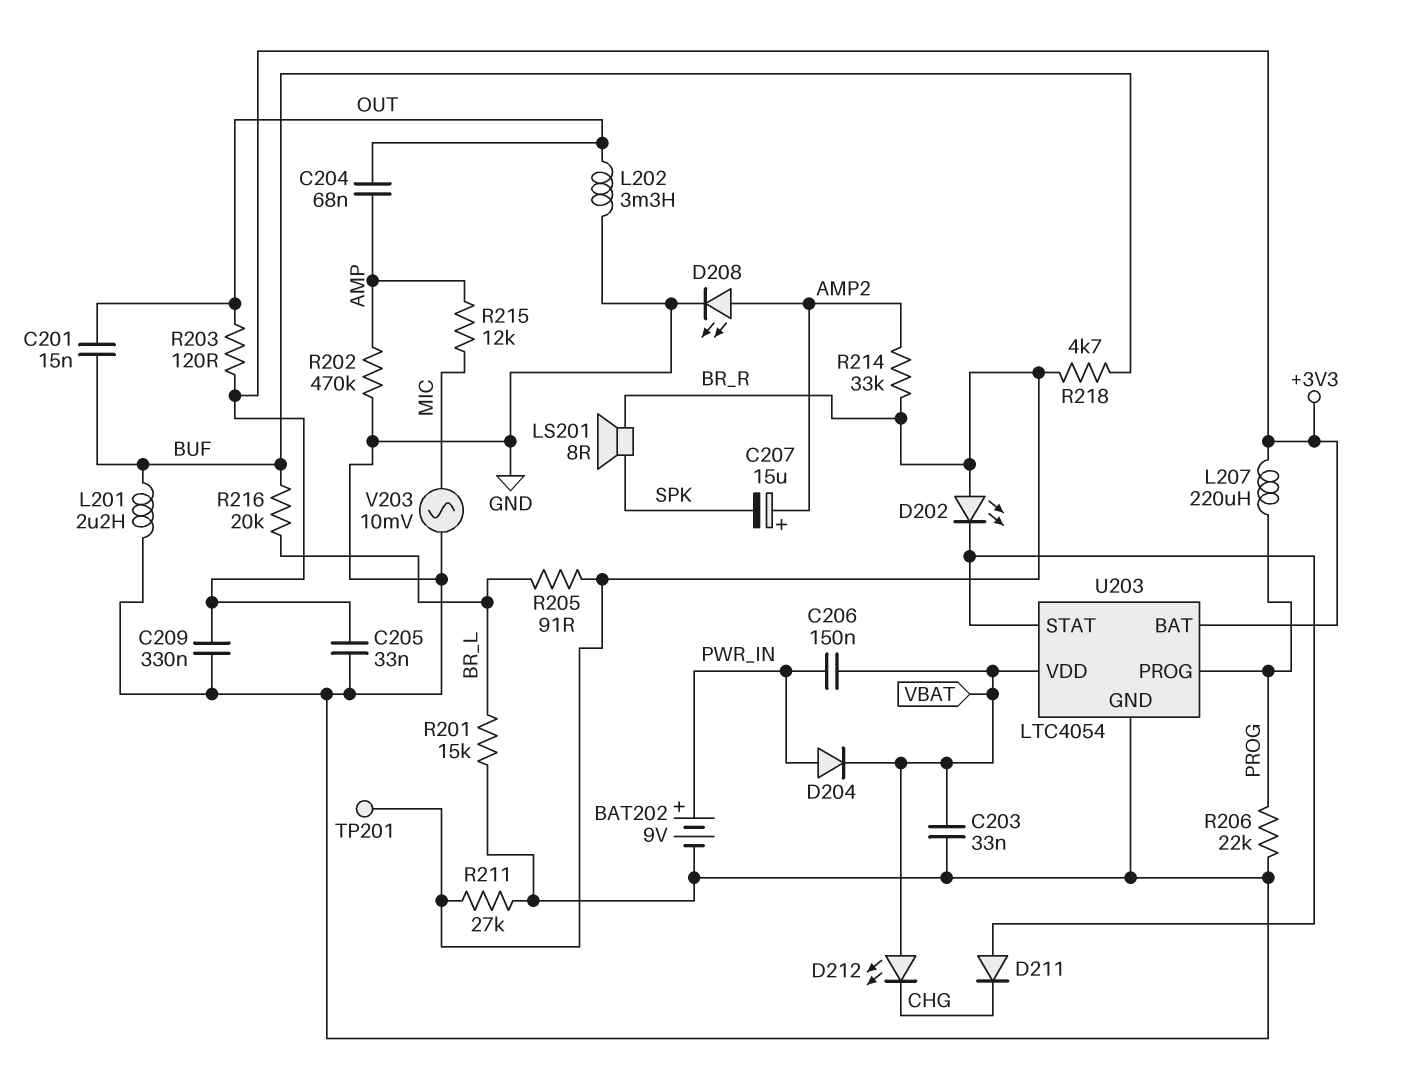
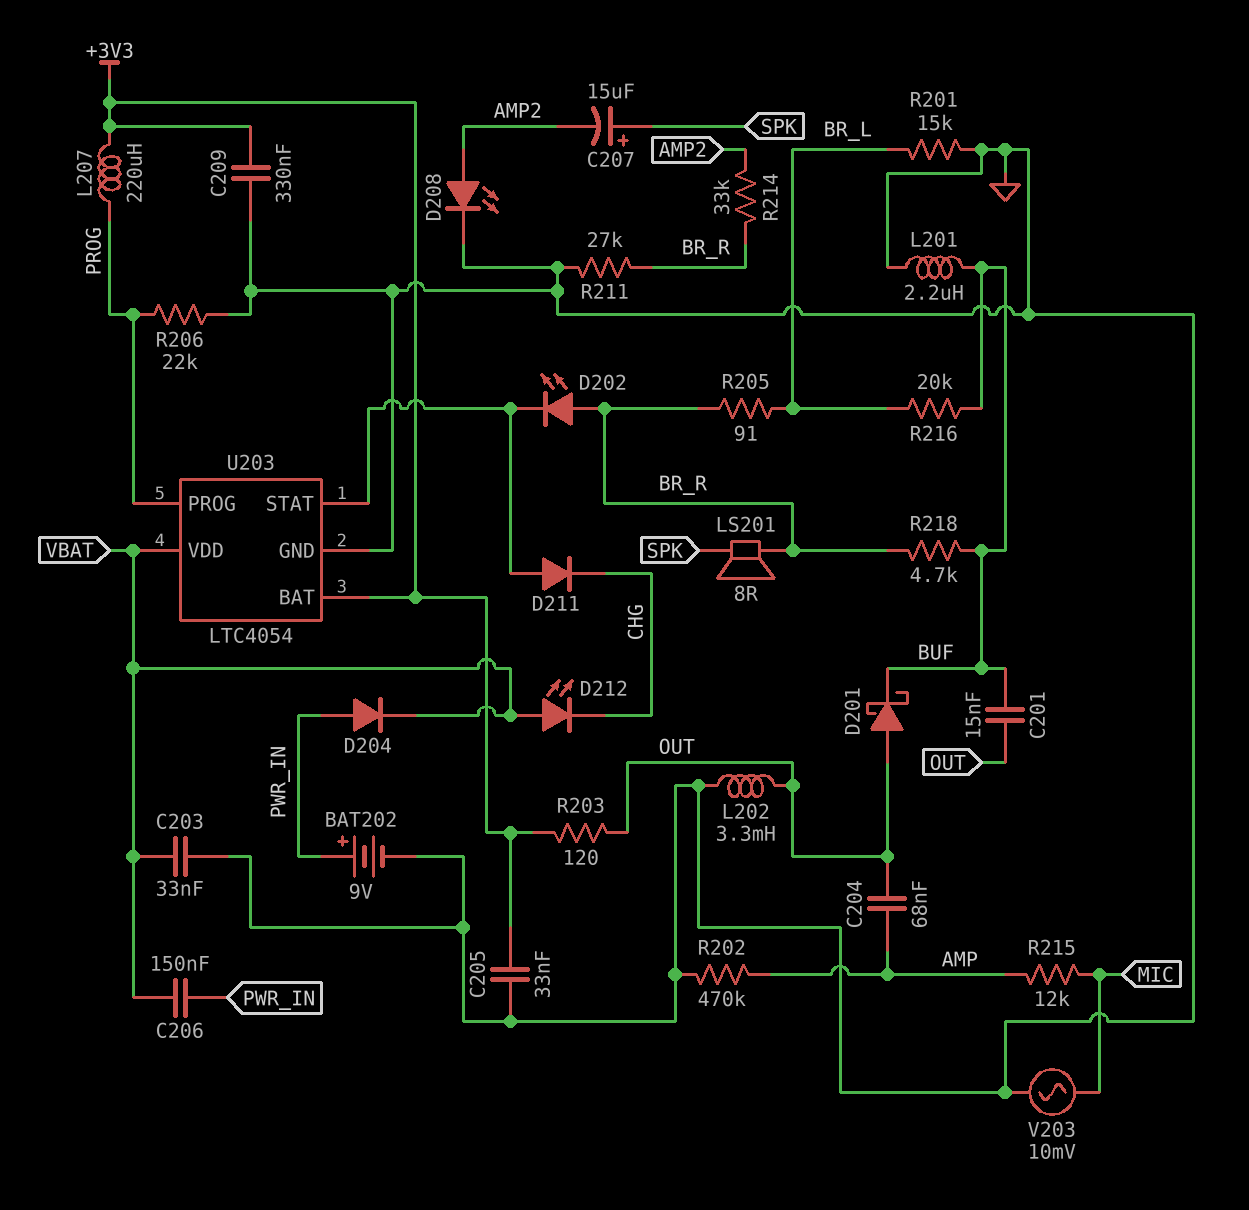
C207: 15uF (plus AMP2, minus SPK) -> 15uF (plus SPK, minus AMP2)
D201: none -> schottky (A OUT, K BUF)
TP201: test point (BR_R) -> none

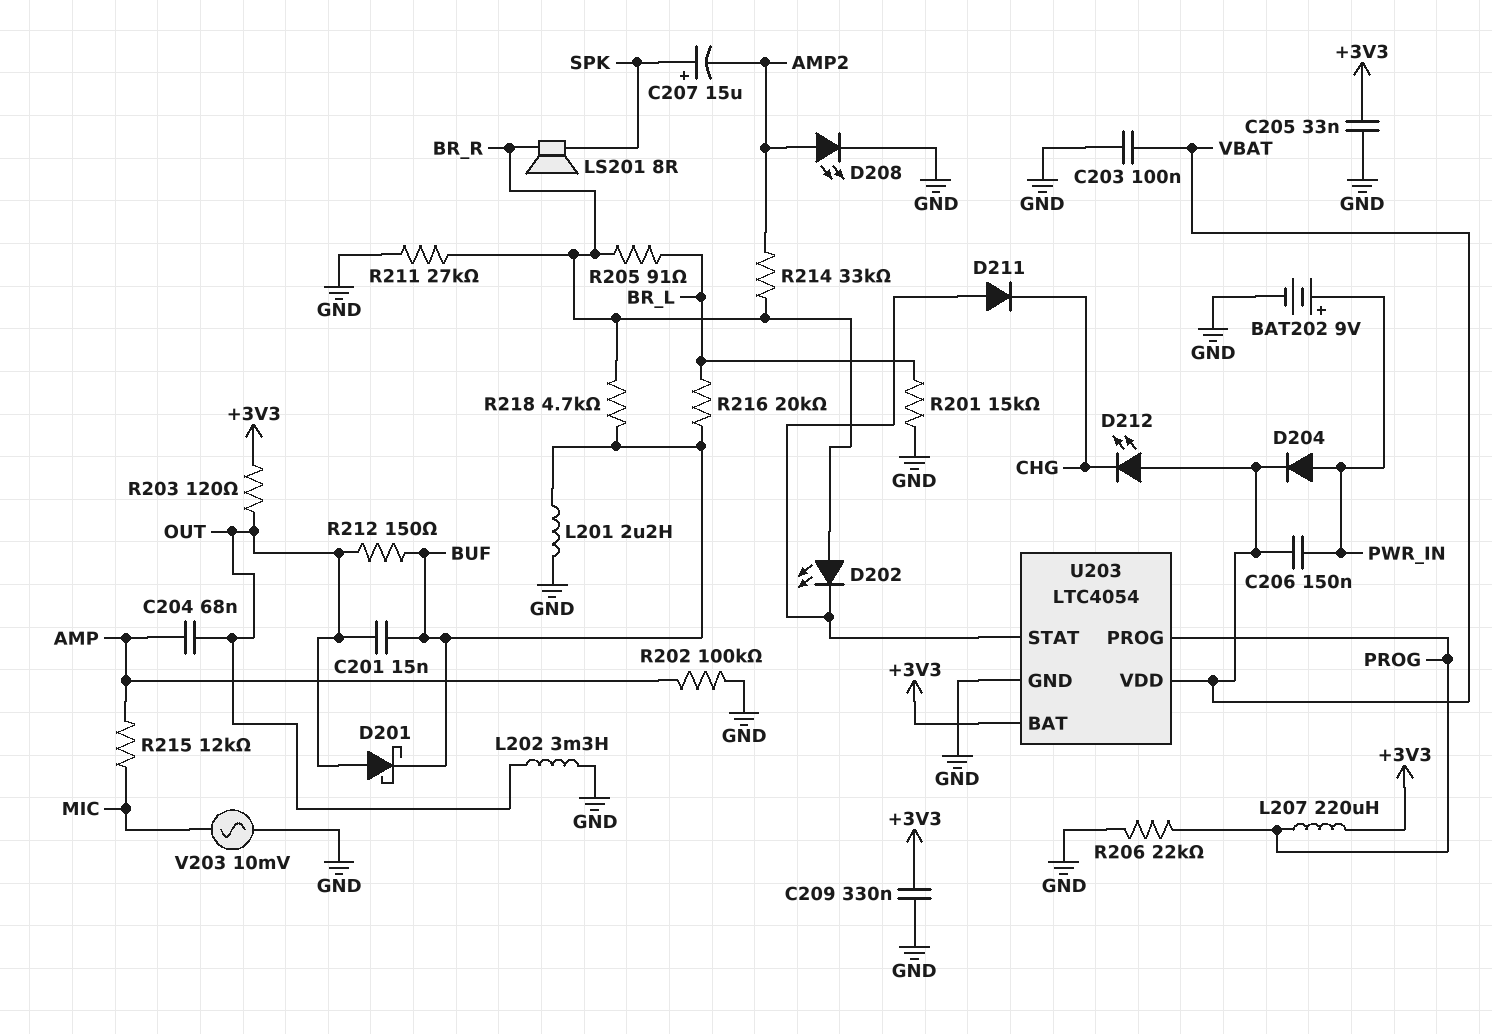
C203: 33nF (GND, VBAT) -> 100nF (GND, VBAT)
R202: 470k (AMP, GND) -> 100k (AMP, GND)
R212: none -> 150 (BUF, OUT)

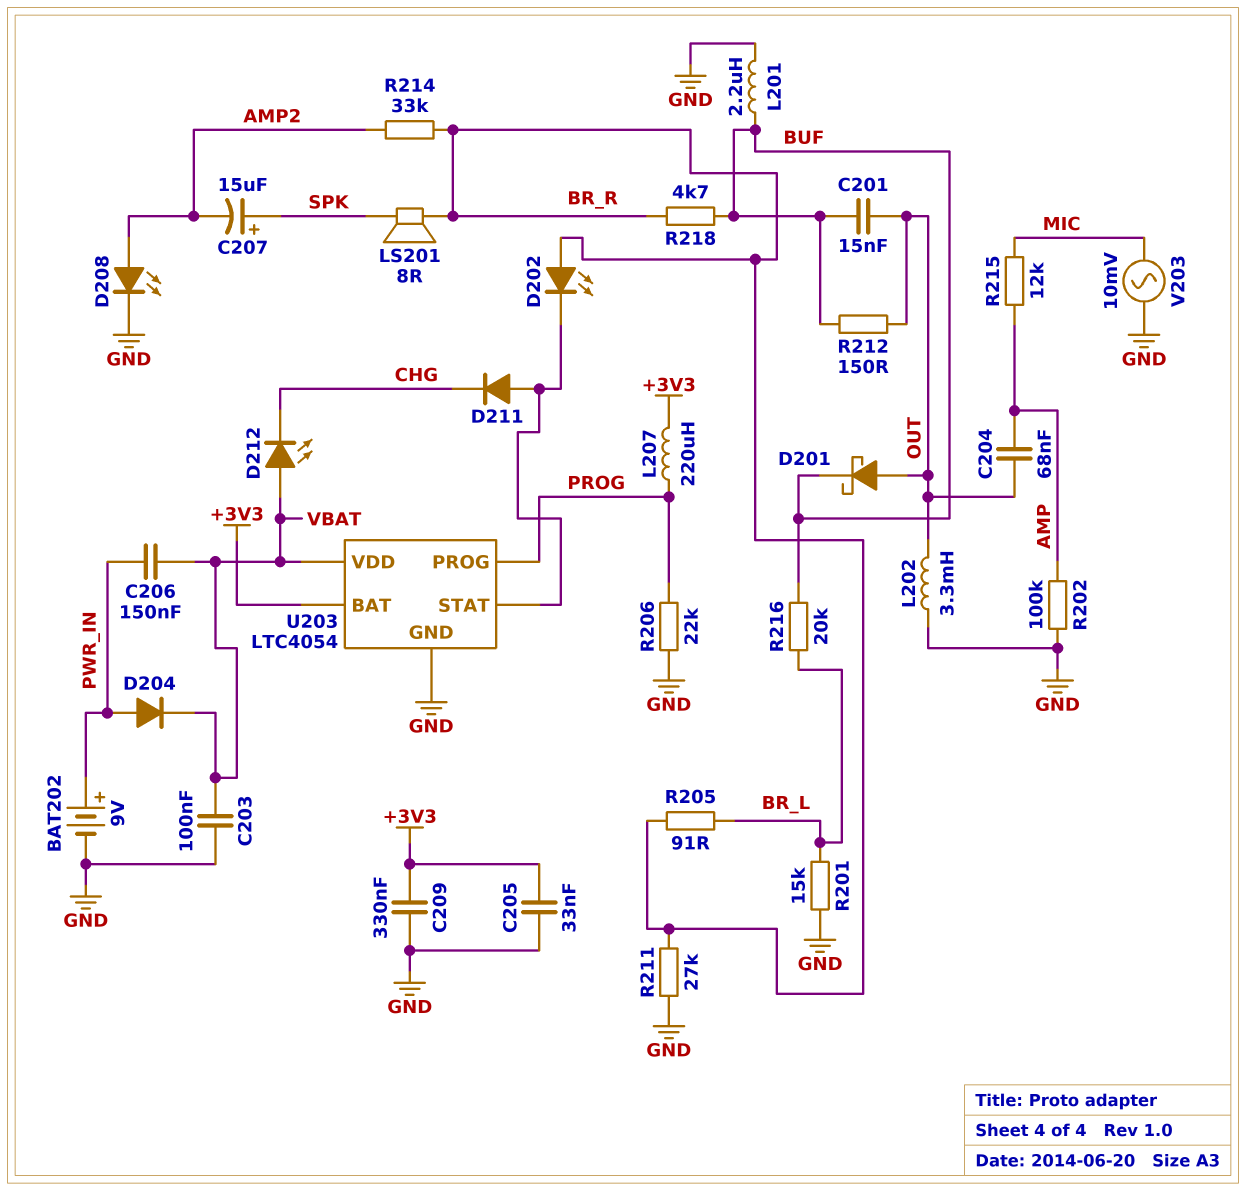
R203: 120 (+3V3, OUT) -> none

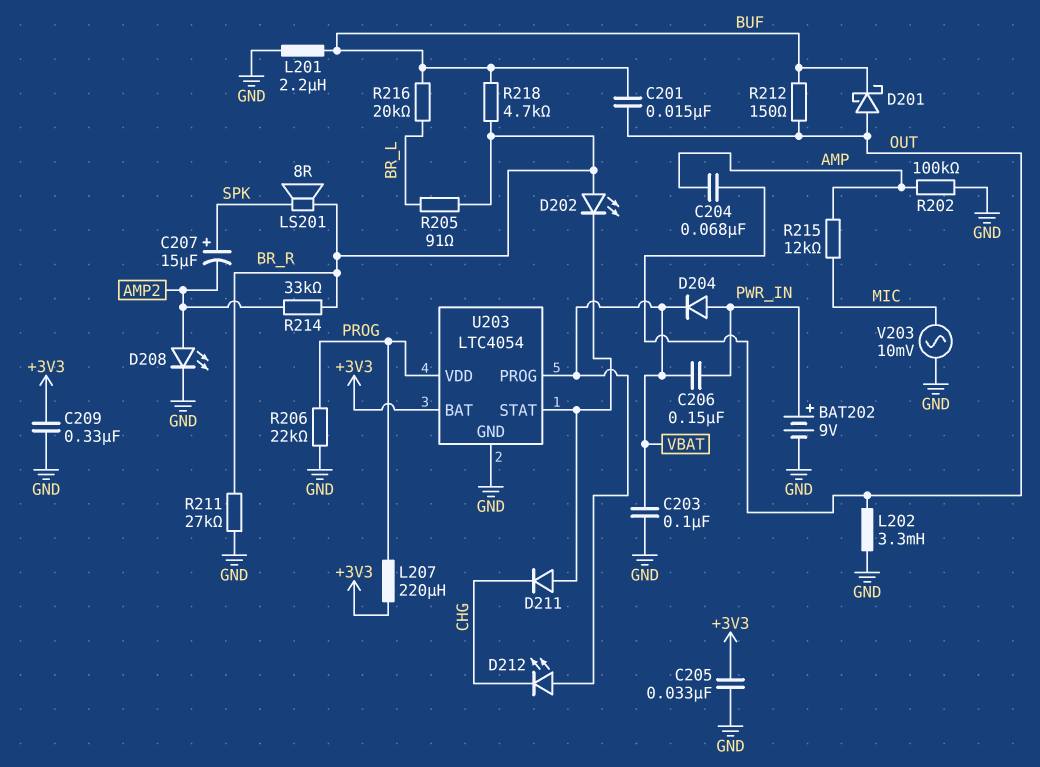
R201: 15k (BR_L, GND) -> none
U203 pin PROG: PROG -> VBAT
U203 pin VDD: VBAT -> PROG

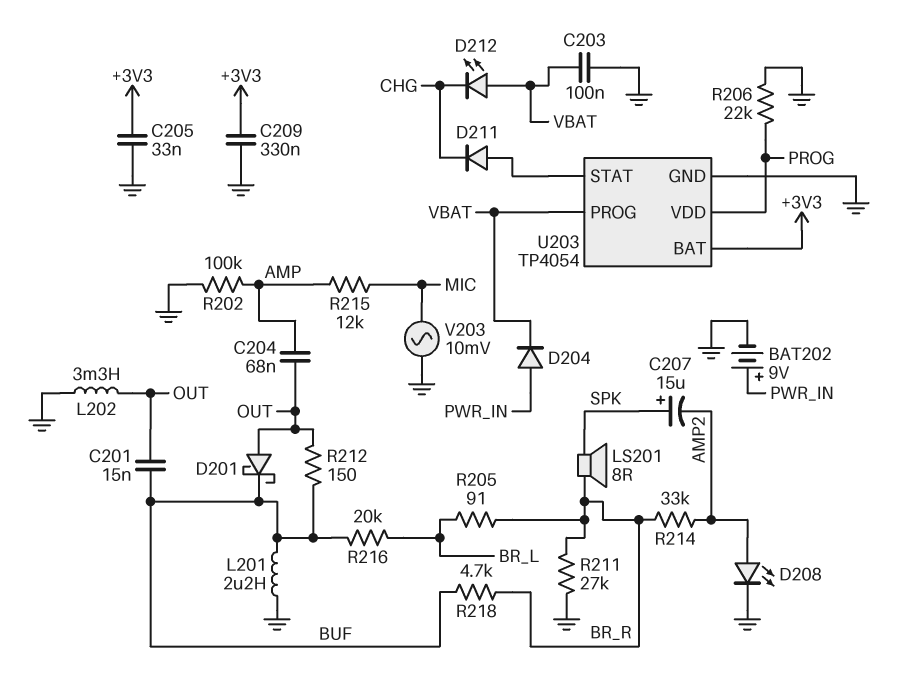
C206: 150nF (PWR_IN, VBAT) -> none
D202: LED (A BR_R, K U203/STAT) -> none
L207: 220uH (+3V3, PROG) -> none
U203: LTC4054 -> TP4054

